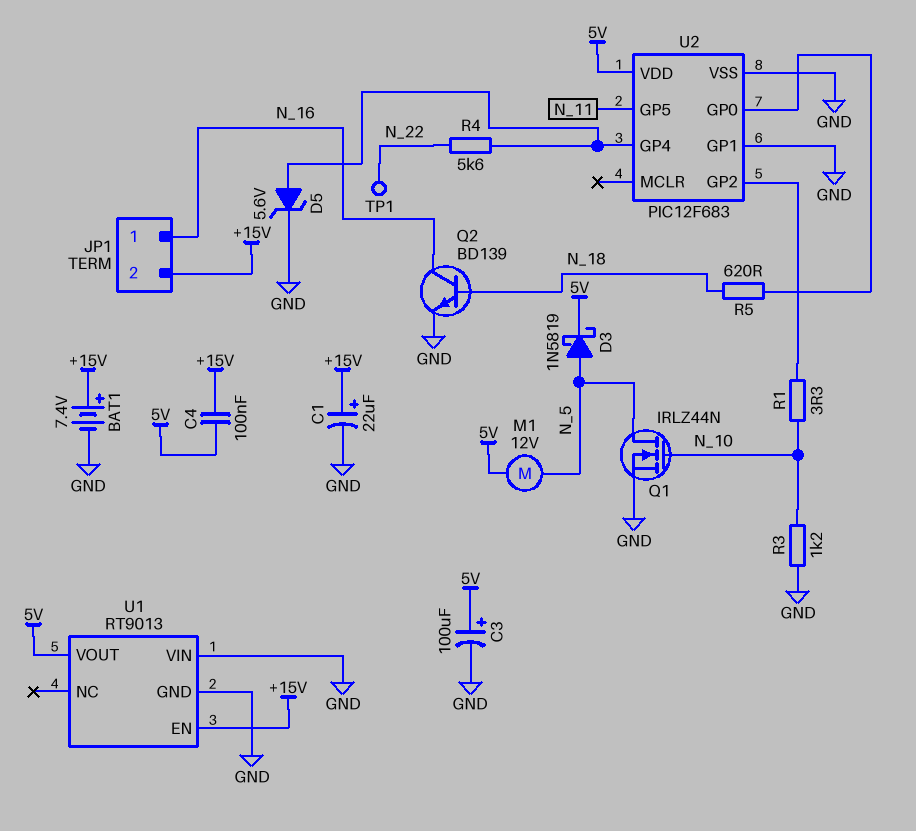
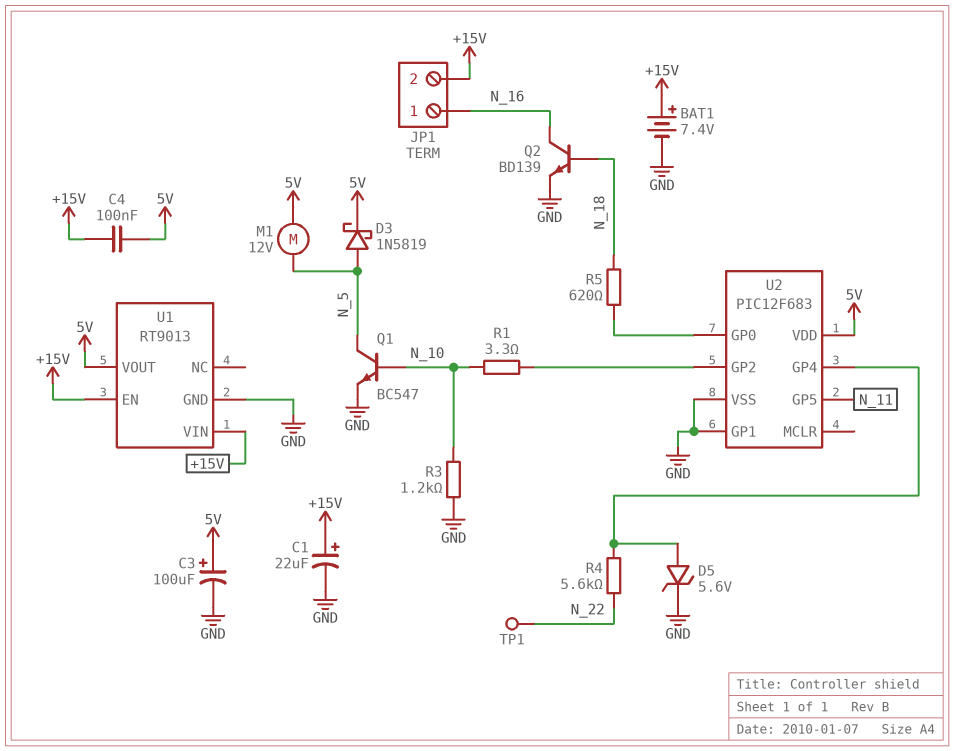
Q1: NMOS IRLZ44N (G N_10, D N_5, S GND) -> NPN BC547 (B N_10, C N_5, E GND)
U1 pin VIN: GND -> +15V

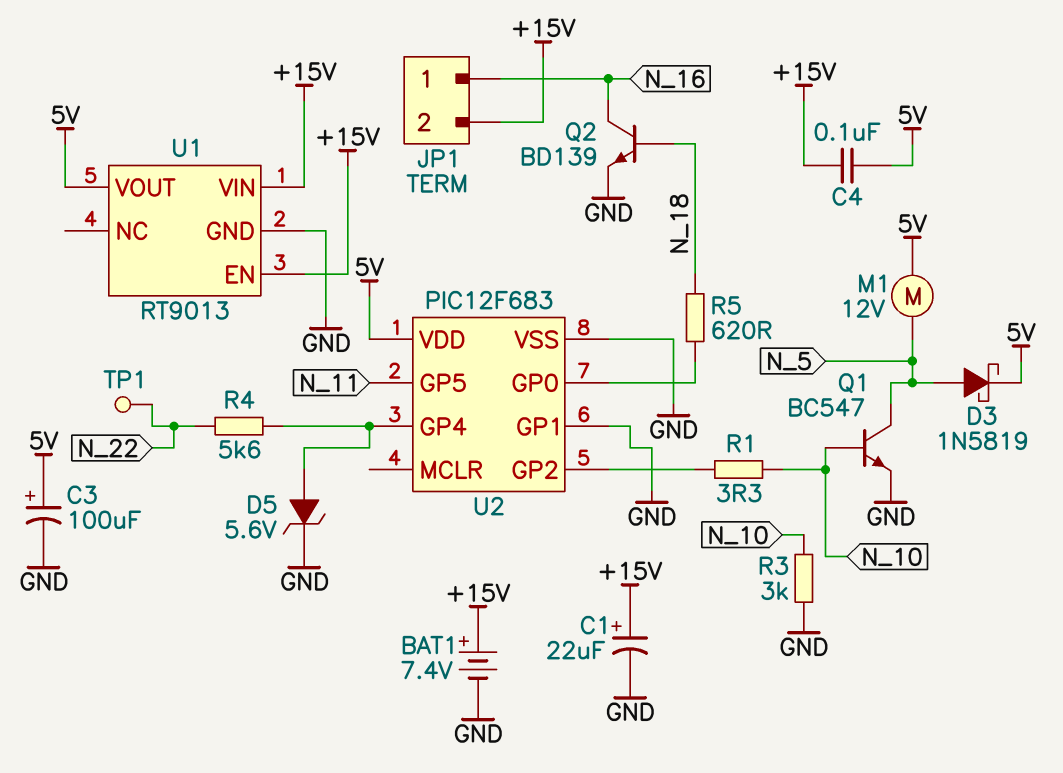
R3: 1.2k (GND, N_10) -> 3k (GND, N_10)

